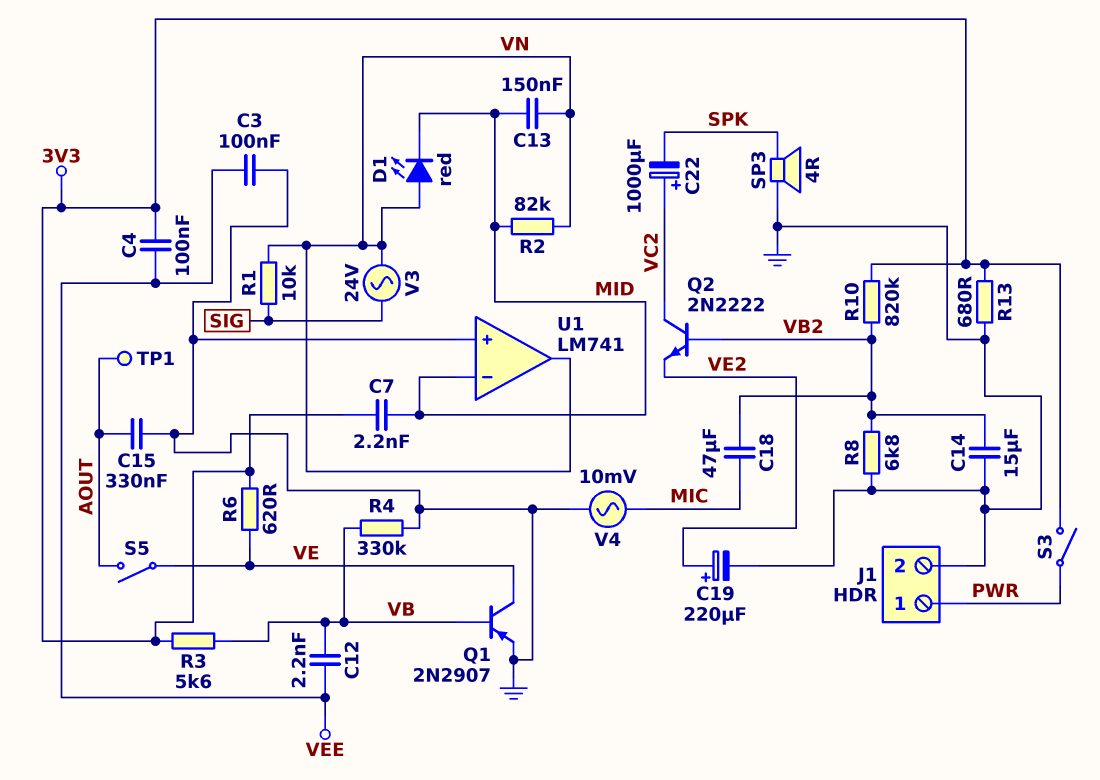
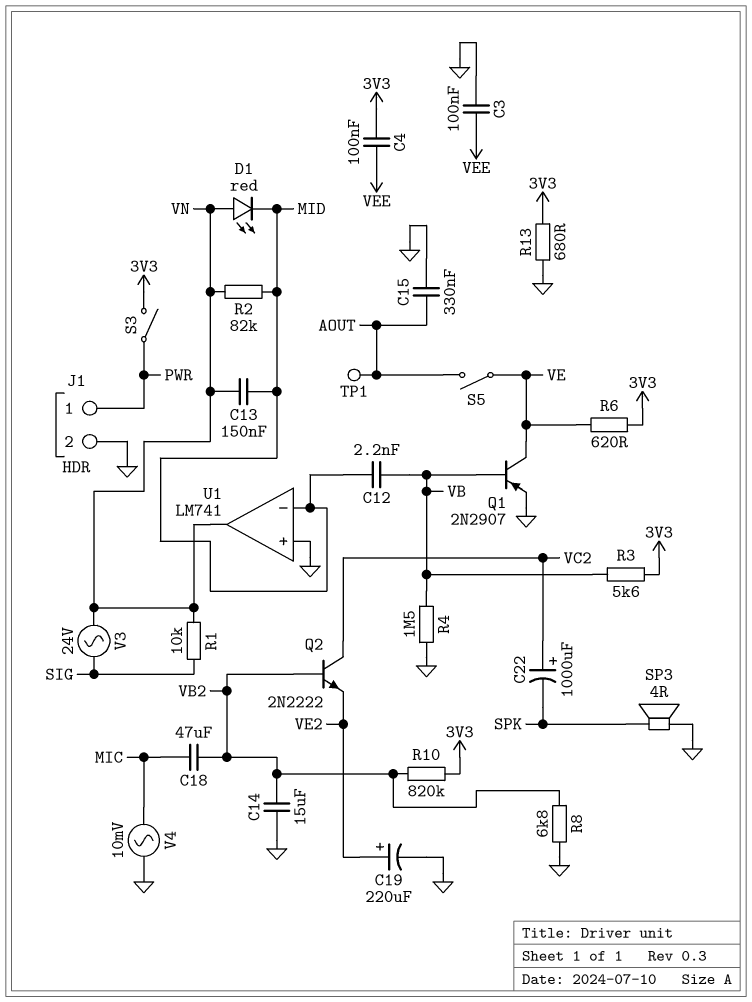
C7: 2.2nF (3V3, MID) -> none
C12: 2.2nF (VB, VEE) -> 2.2nF (MID, VB)
R4: 330k (GND, VB) -> 1.5M (GND, VB)

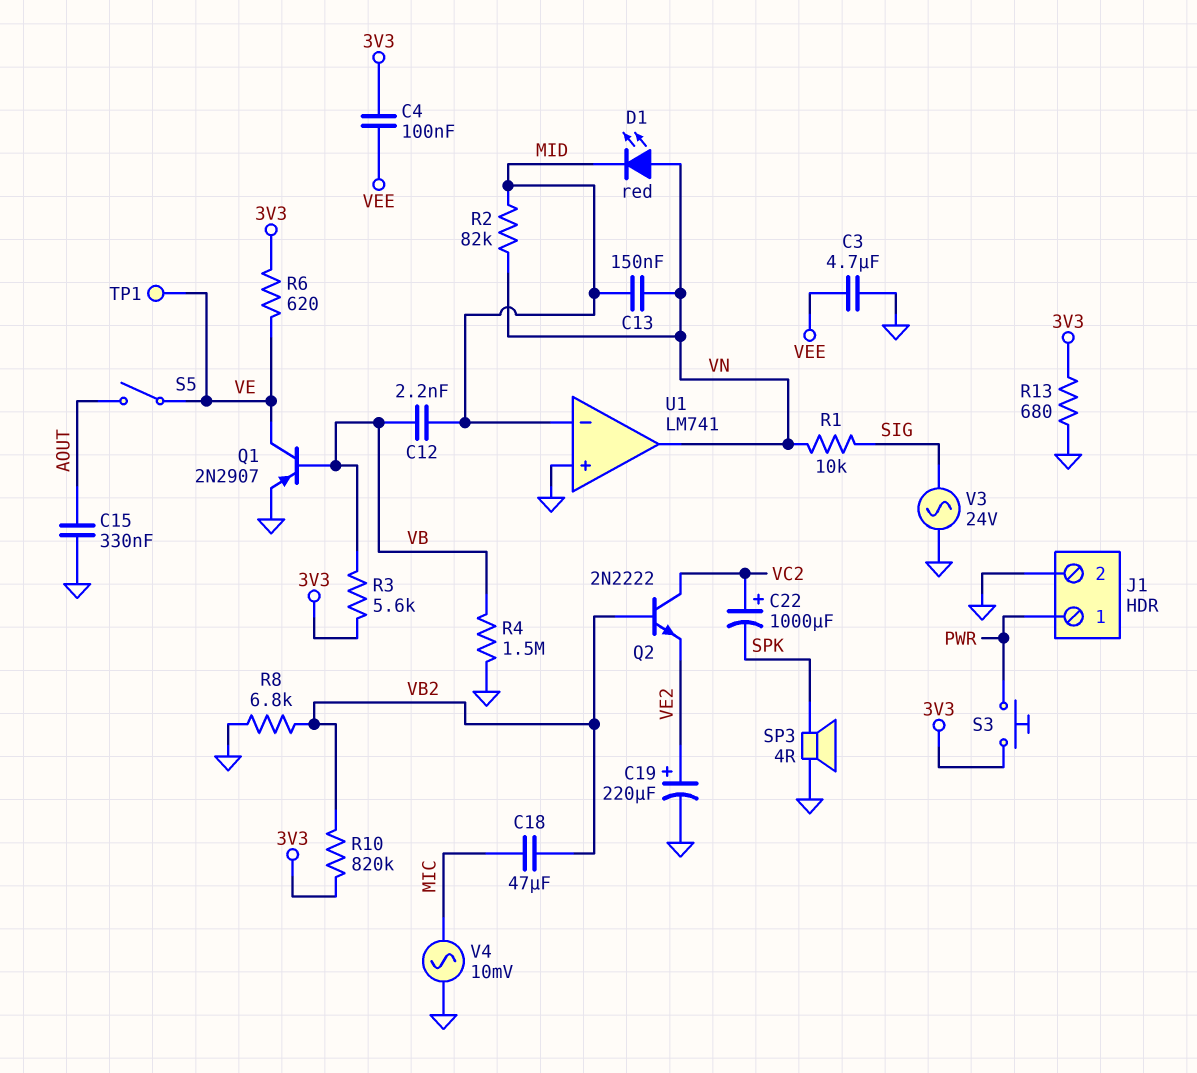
C3: 100nF (GND, VEE) -> 4.7uF (GND, VEE)
C14: 15uF (GND, VB2) -> none
S3: switch (3V3, PWR) -> button (3V3, PWR)
TP1: test point (AOUT) -> test point (VE)
V3: AC 24V (SIG, VN) -> AC 24V (GND, SIG)

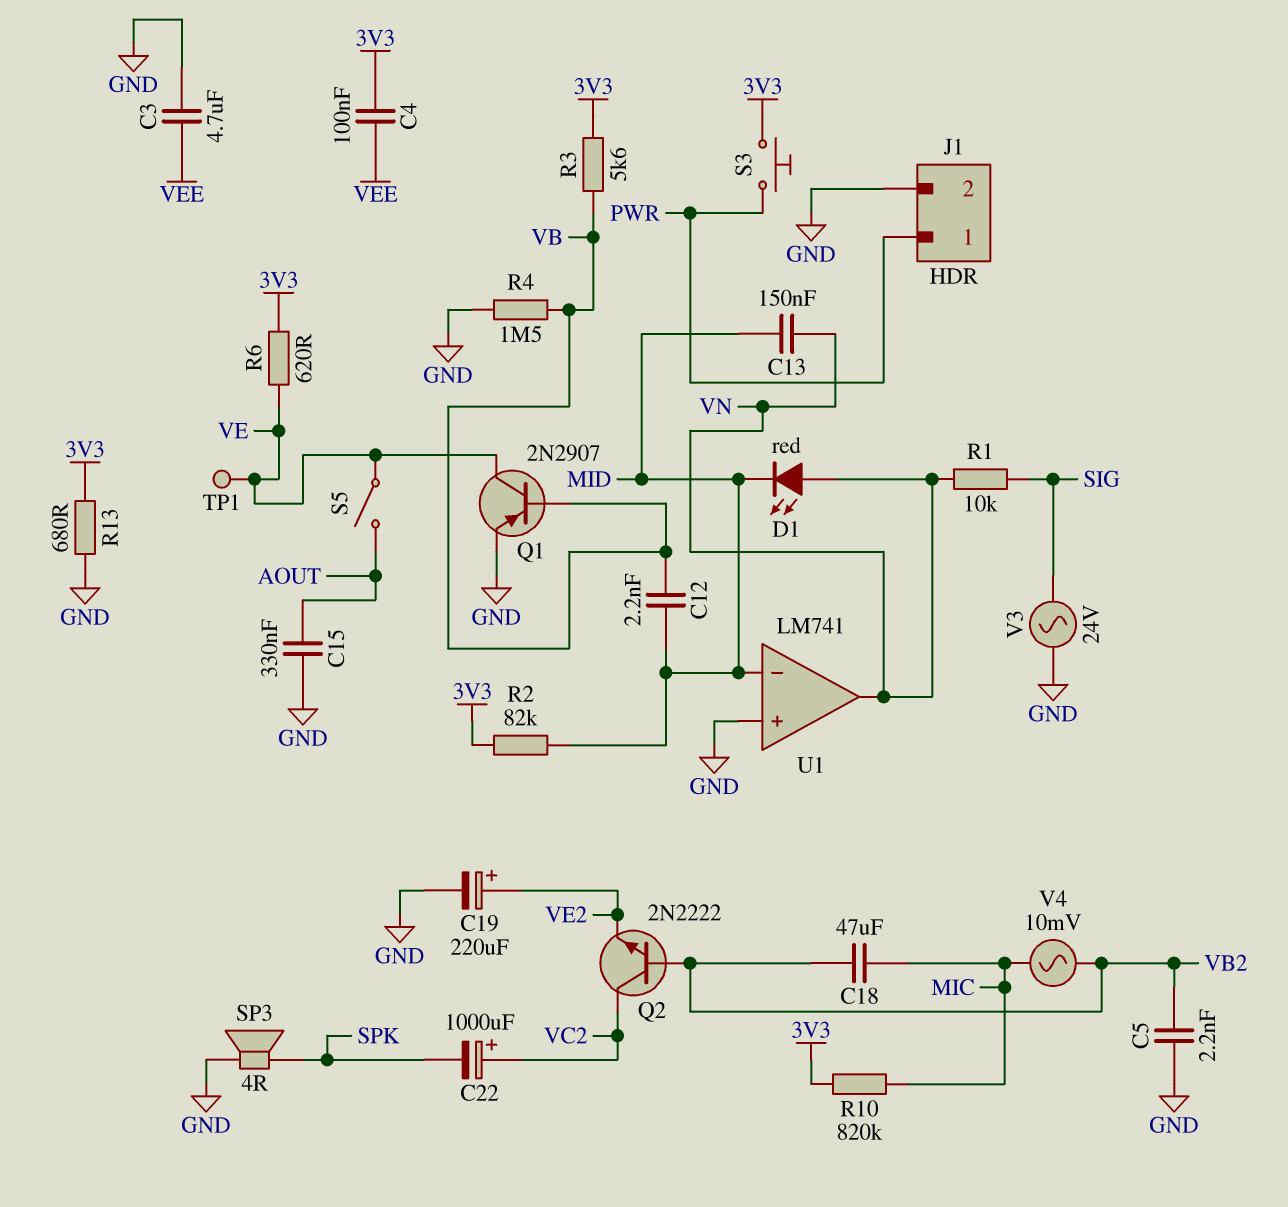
C5: none -> 2.2nF (GND, VB2)
R2: 82k (MID, VN) -> 82k (3V3, MID)
R8: 6.8k (GND, VB2) -> none
R10: 820k (3V3, VB2) -> 820k (3V3, MIC)
V4: AC 10mV (GND, MIC) -> AC 10mV (MIC, VB2)

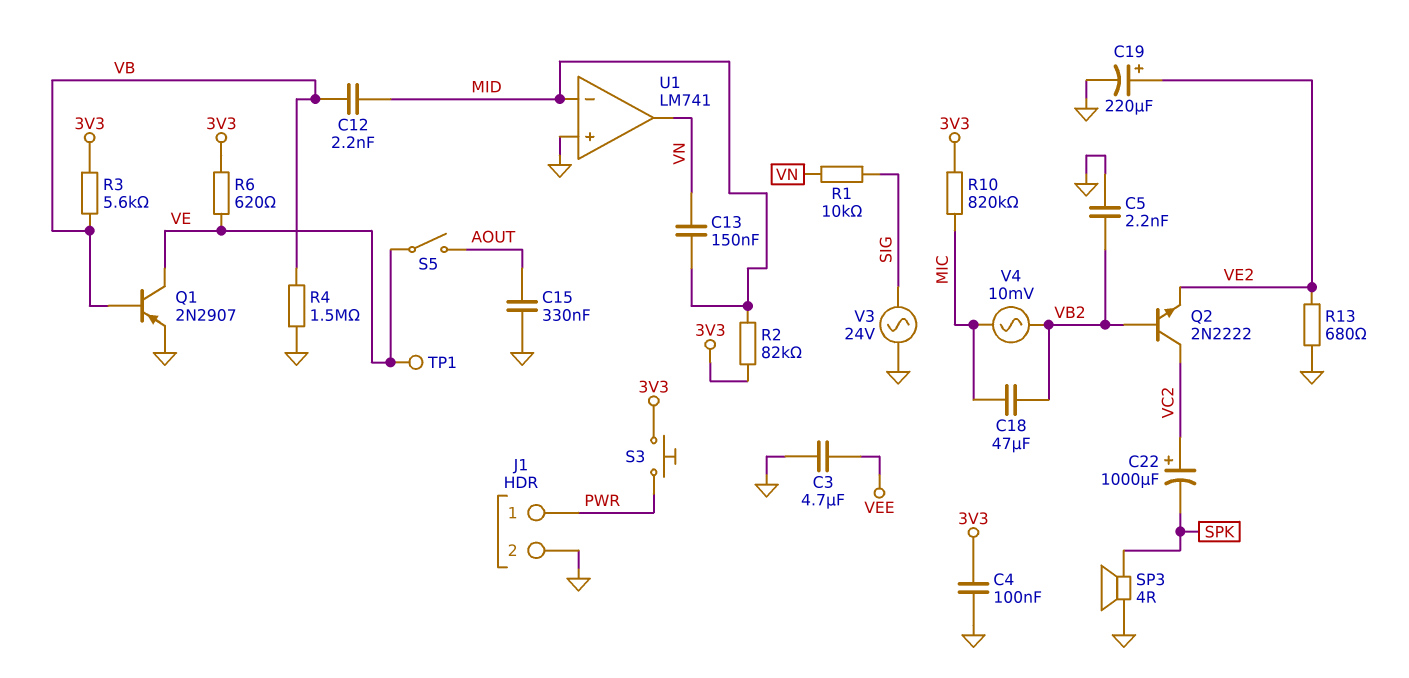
C4: 100nF (3V3, VEE) -> 100nF (3V3, GND)
D1: LED red (A VN, K MID) -> none
R13: 680 (3V3, GND) -> 680 (GND, VE2)

